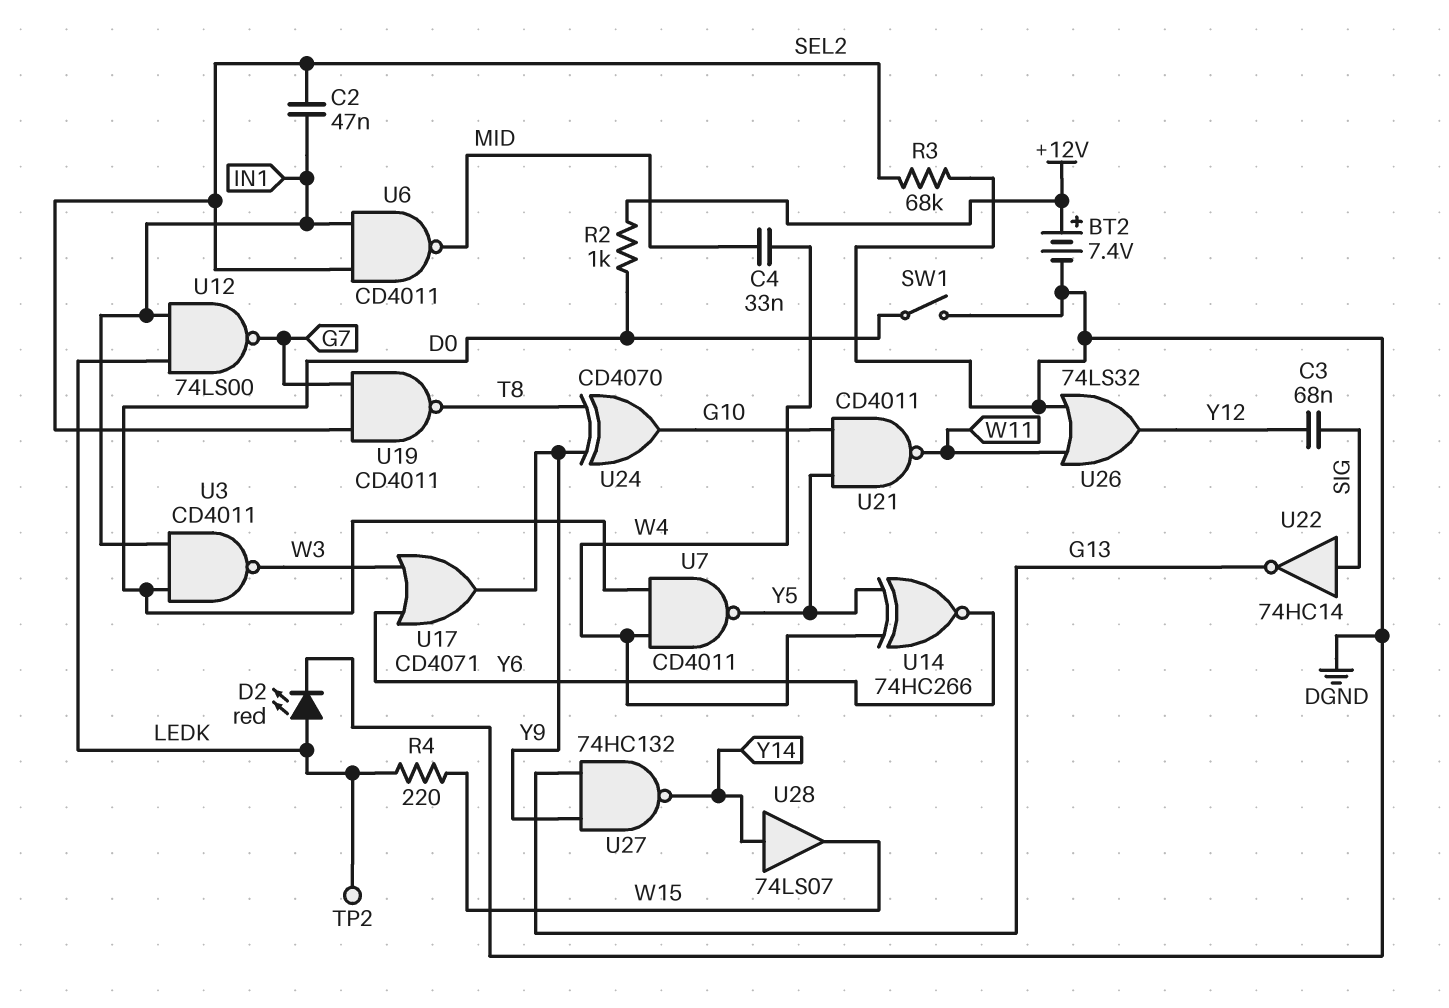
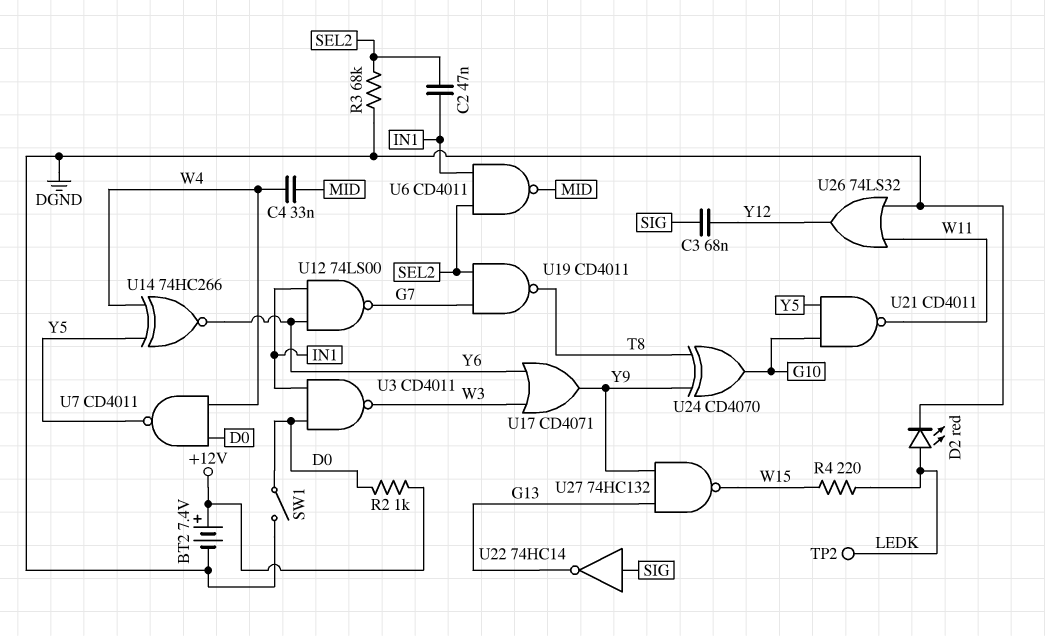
U12: NAND 74LS00 (in IN1, in LEDK, out G7) -> NAND 74LS00 (in IN1, in Y6, out G7)
U27: NAND 74HC132 (in G13, in Y9, out Y14) -> NAND 74HC132 (in G13, in Y9, out W15)
U28: buffer 74LS07 (in Y14, out W15) -> none

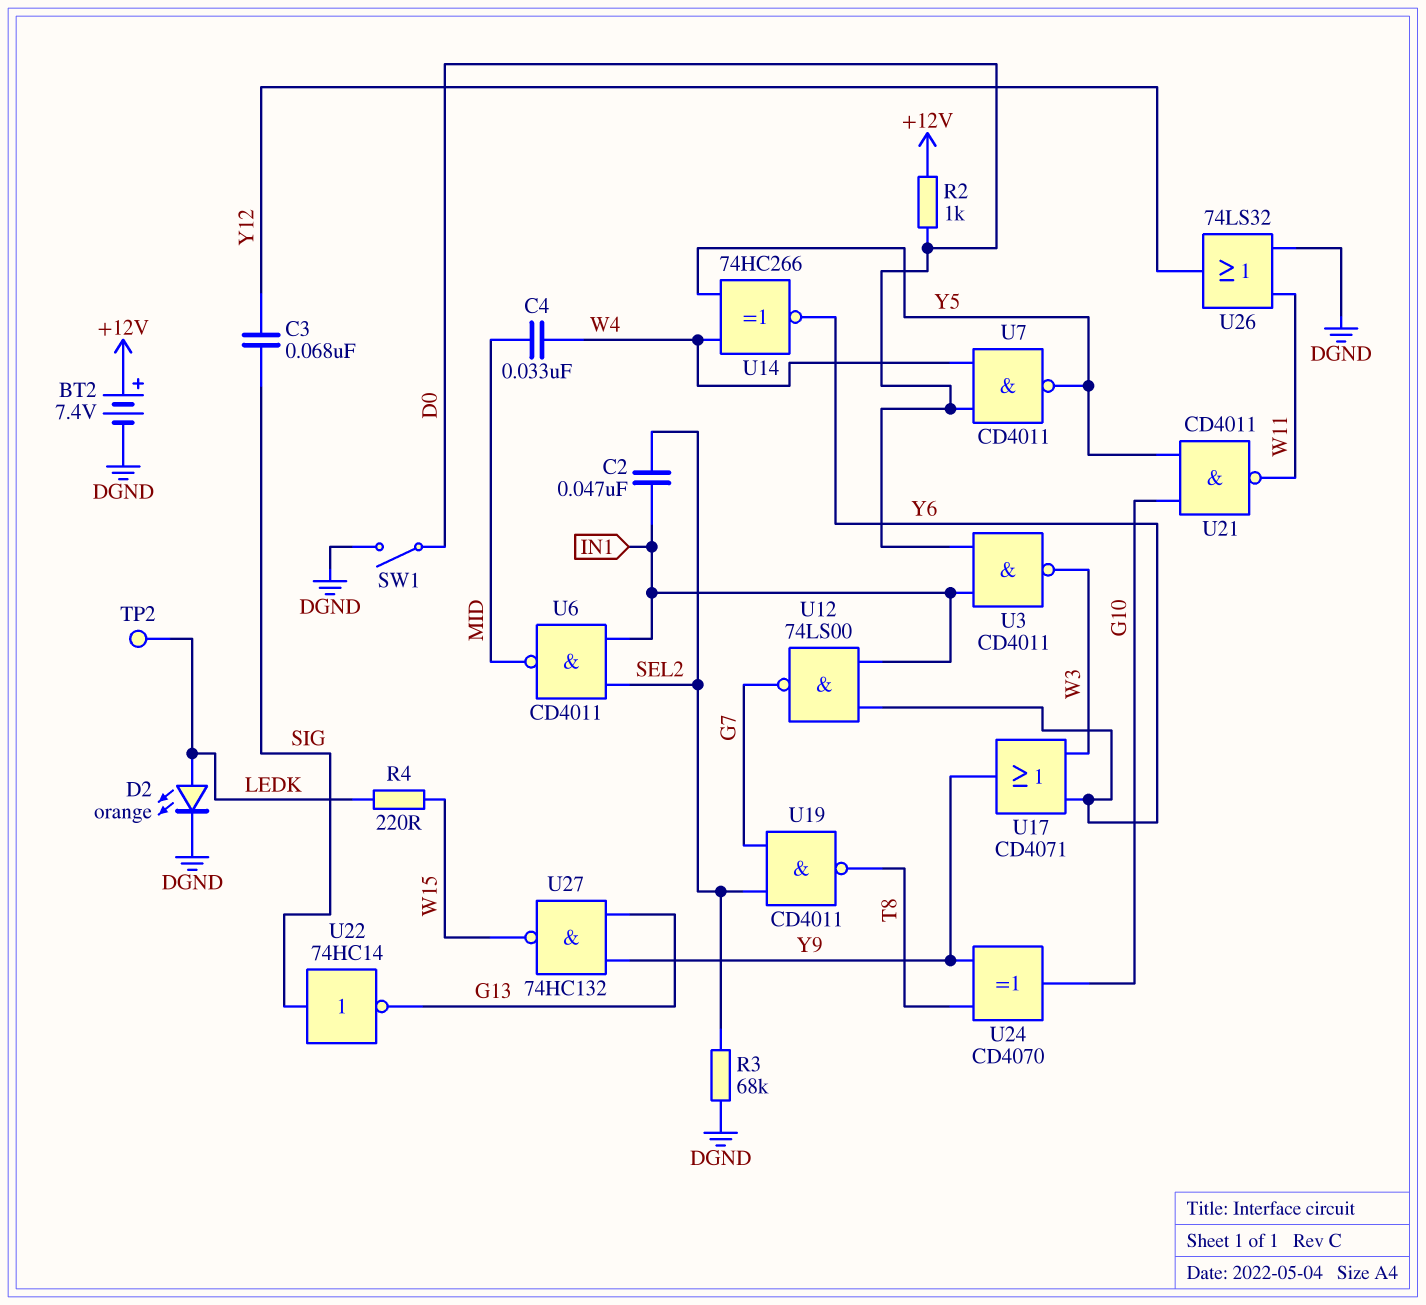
D2: LED red (A LEDK, K DGND) -> LED orange (A LEDK, K DGND)

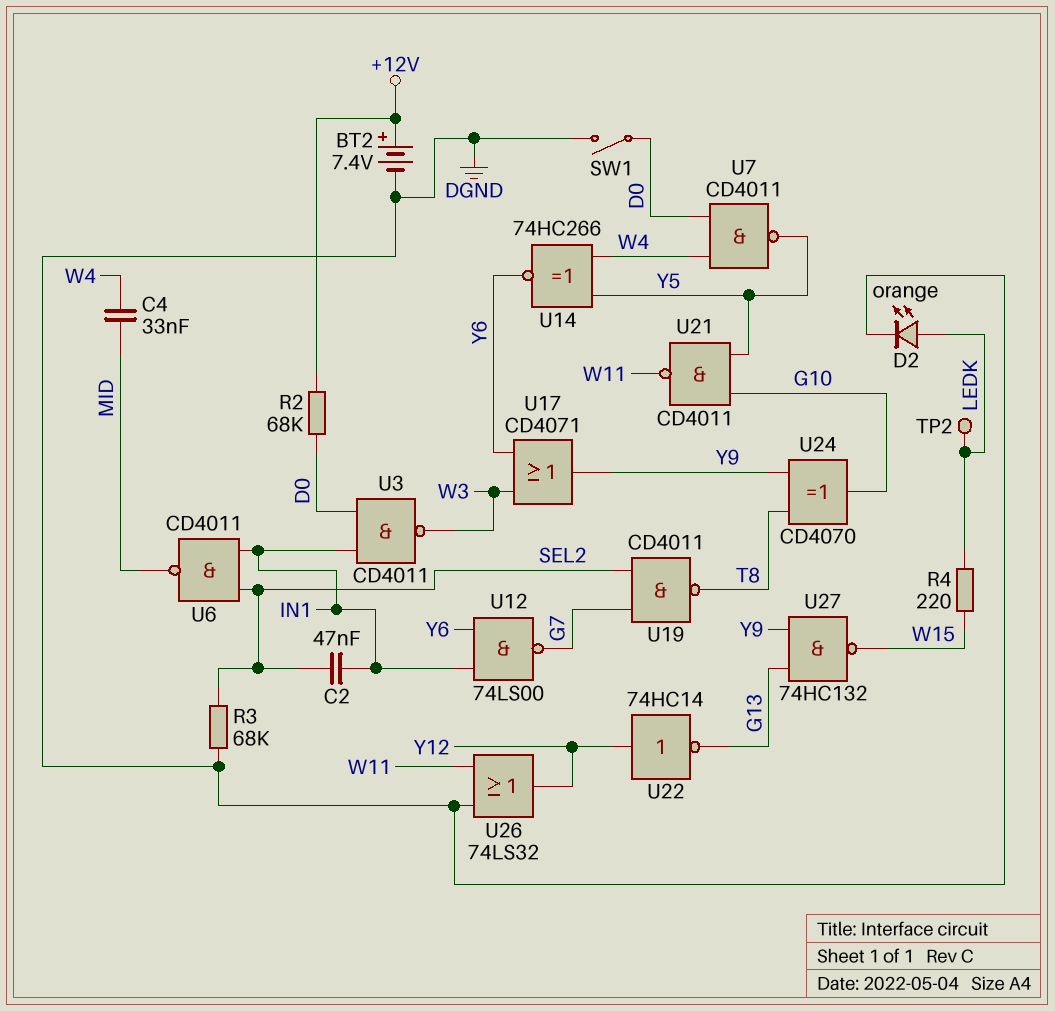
C3: 68nF (SIG, Y12) -> none
R2: 1k (+12V, D0) -> 68k (+12V, D0)
U22: NOT 74HC14 (in SIG, out G13) -> NOT 74HC14 (in Y12, out G13)

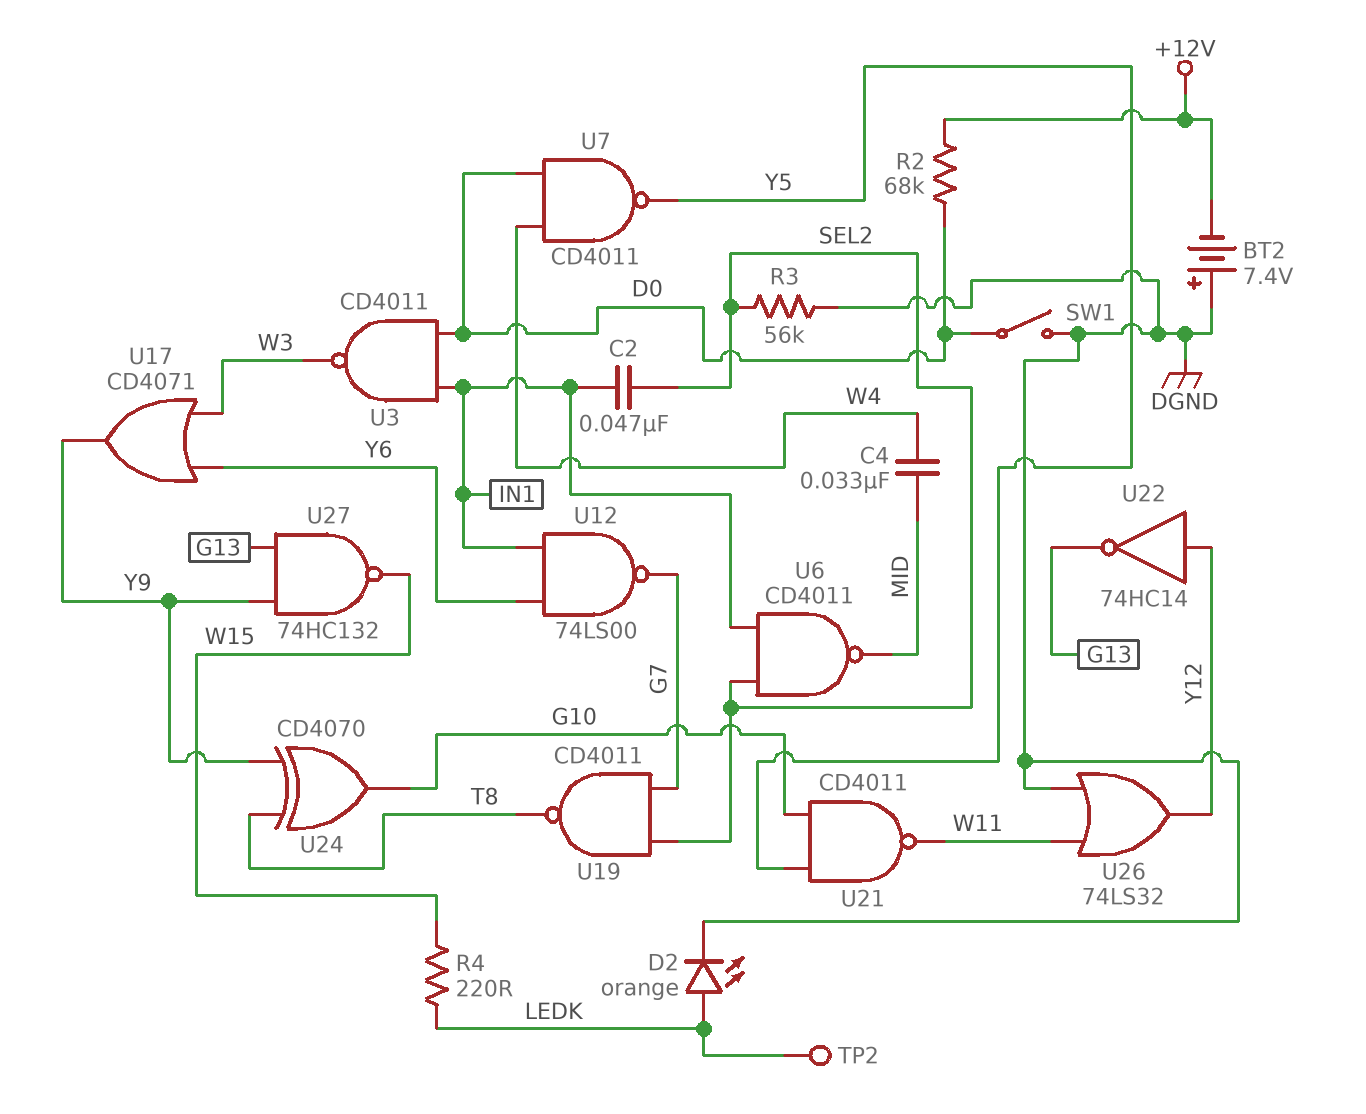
BT2: 7.4V (plus +12V, minus DGND) -> 7.4V (plus DGND, minus +12V)
R3: 68k (DGND, SEL2) -> 56k (DGND, SEL2)
U14: XNOR 74HC266 (in W4, in Y5, out Y6) -> none

